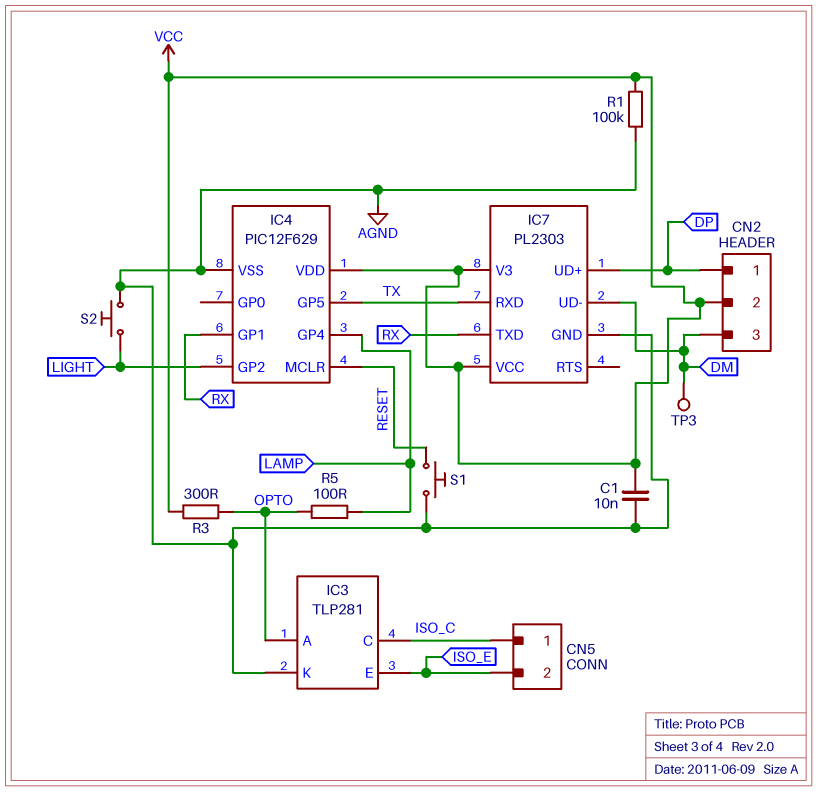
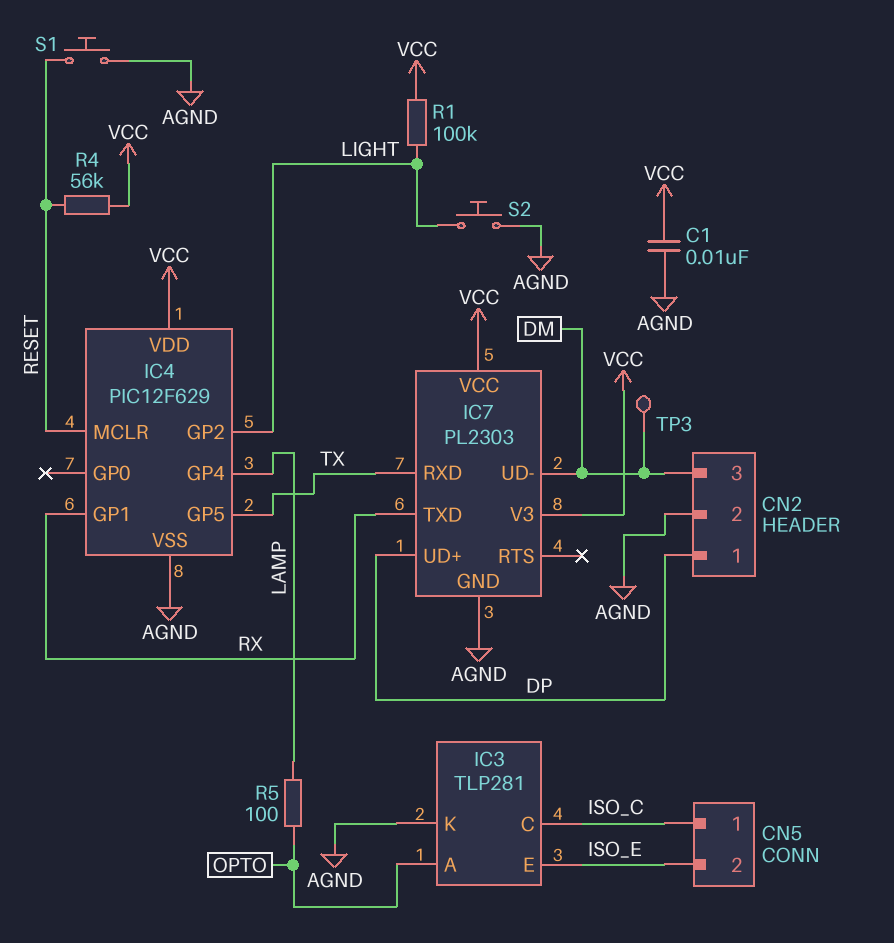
CN2 pin 2: VCC -> AGND
R1: 100k (AGND, VCC) -> 100k (LIGHT, VCC)
R3: 300 (OPTO, VCC) -> none
R4: none -> 56k (RESET, VCC)

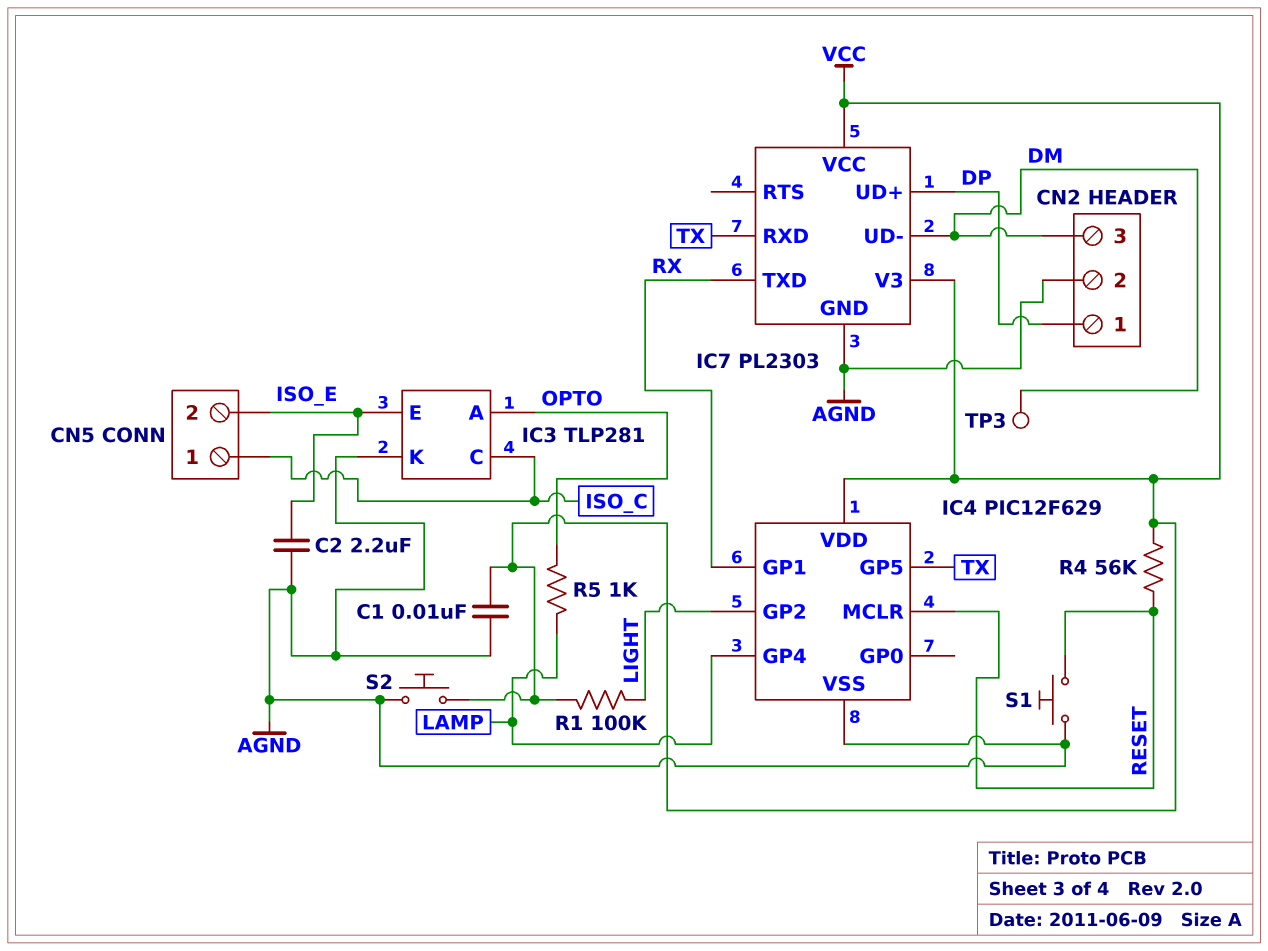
C2: none -> 2.2uF (AGND, ISO_E)
R5: 100 (LAMP, OPTO) -> 1k (LAMP, OPTO)
S2: button (AGND, LIGHT) -> button (AGND, VCC)

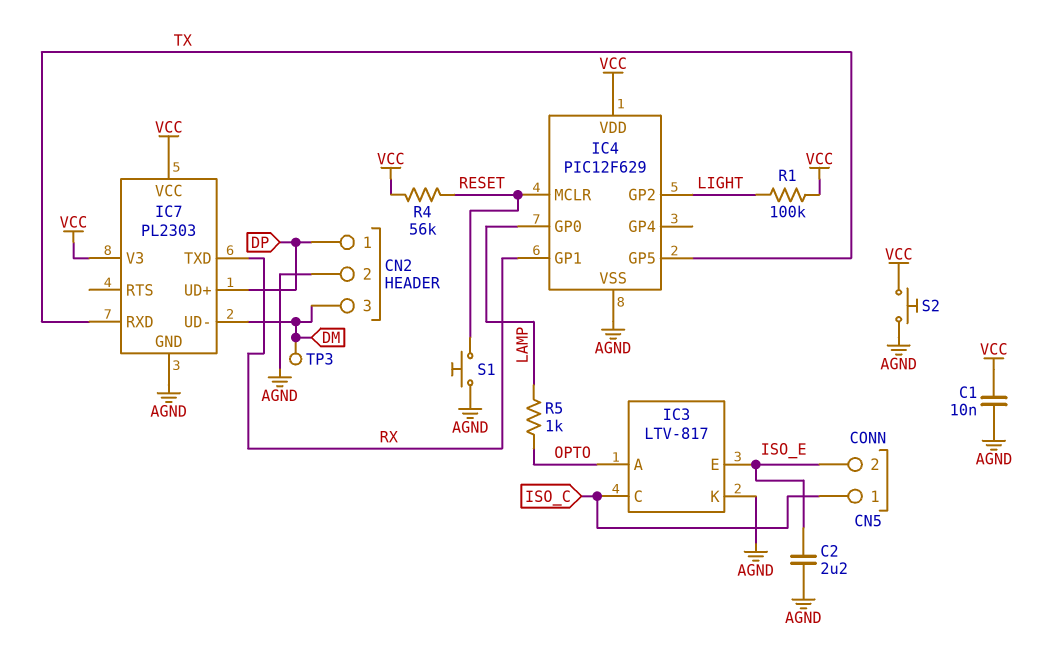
IC3: TLP281 -> LTV-817
IC4 pin GP0: none -> LAMP
IC4 pin GP4: LAMP -> none

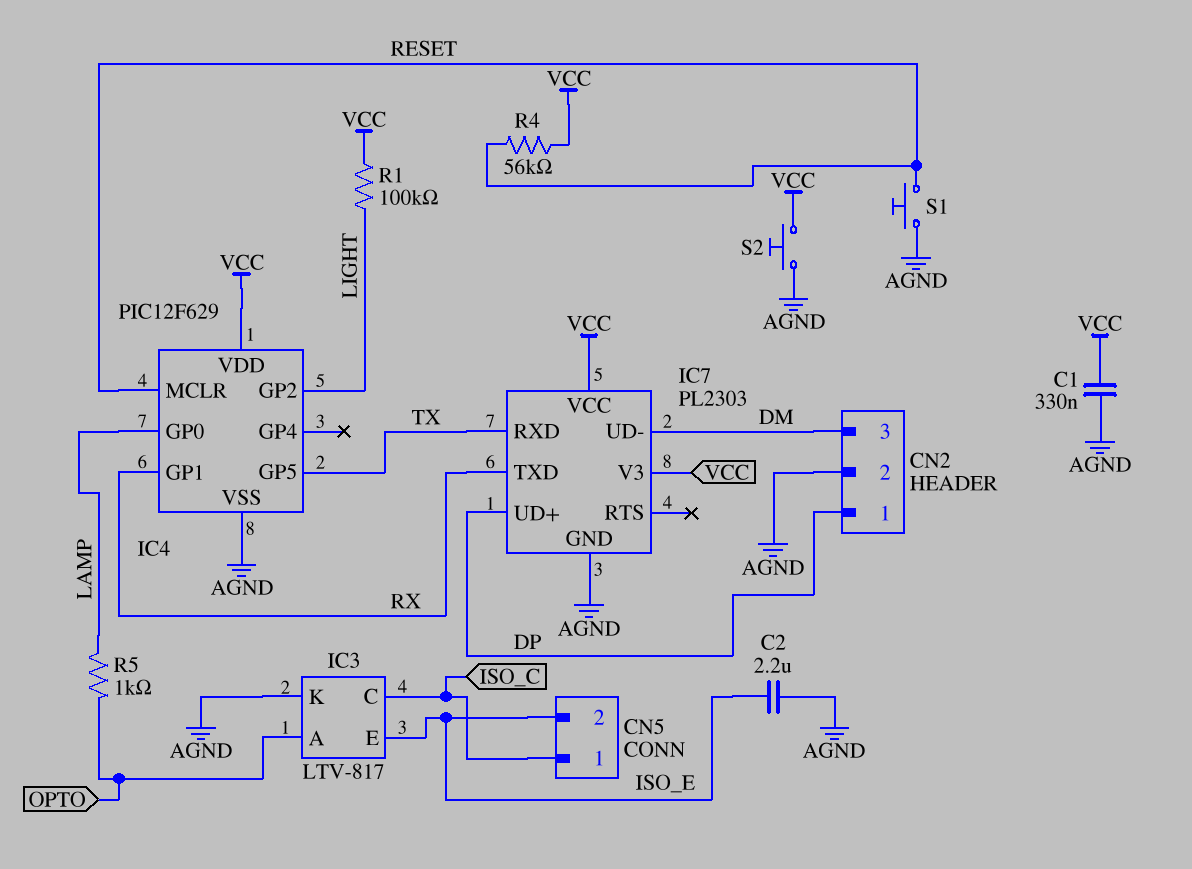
C1: 10nF (AGND, VCC) -> 330nF (AGND, VCC)
TP3: test point (DM) -> none

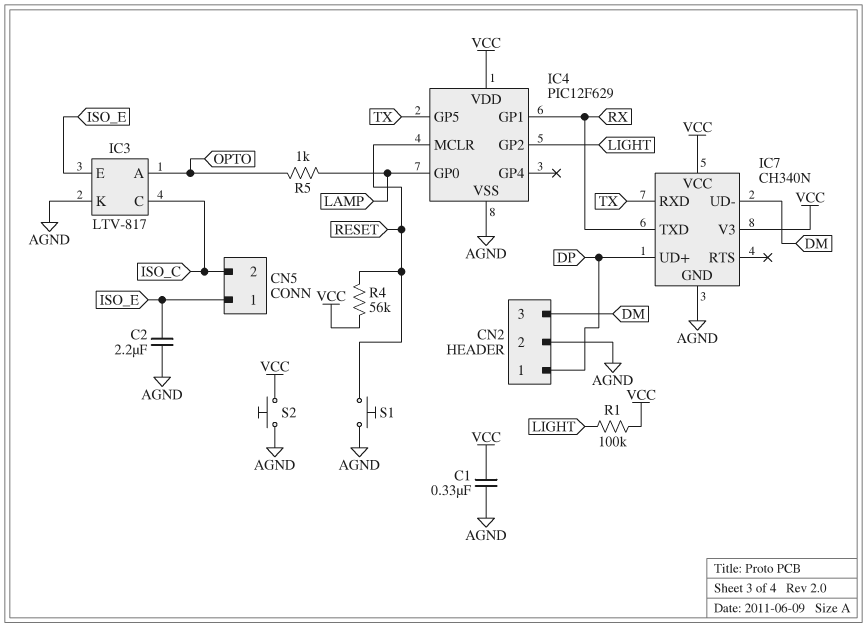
CN5 pin 1: ISO_C -> ISO_E
CN5 pin 2: ISO_E -> ISO_C
IC7: PL2303 -> CH340N

